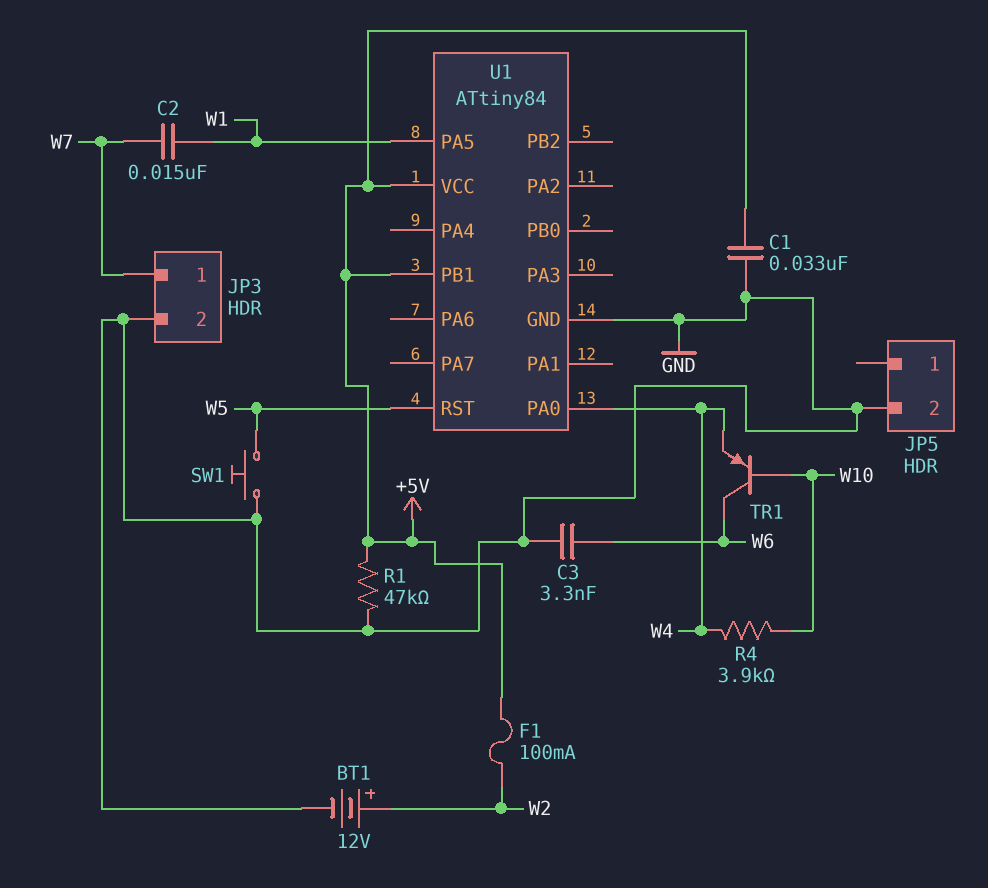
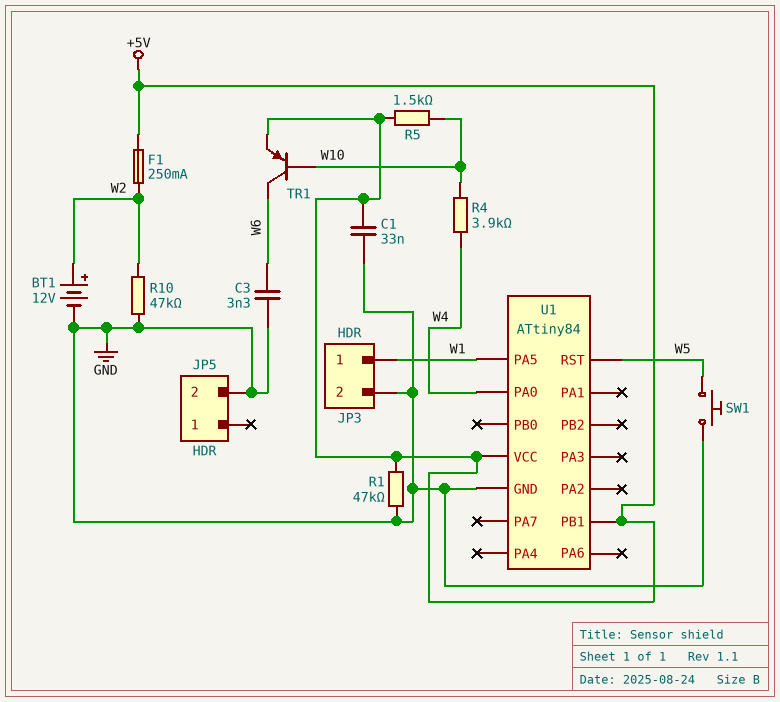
C2: 15nF (W1, W7) -> none
F1: 100mA (+5V, W2) -> 250mA (+5V, W2)
JP3 pin 1: W7 -> W1
R5: none -> 1.5k (+5V, W10)
R10: none -> 47k (GND, W2)
TR1: PNP (B W10, C W6, E W4) -> PNP (B W10, C W6, E +5V)

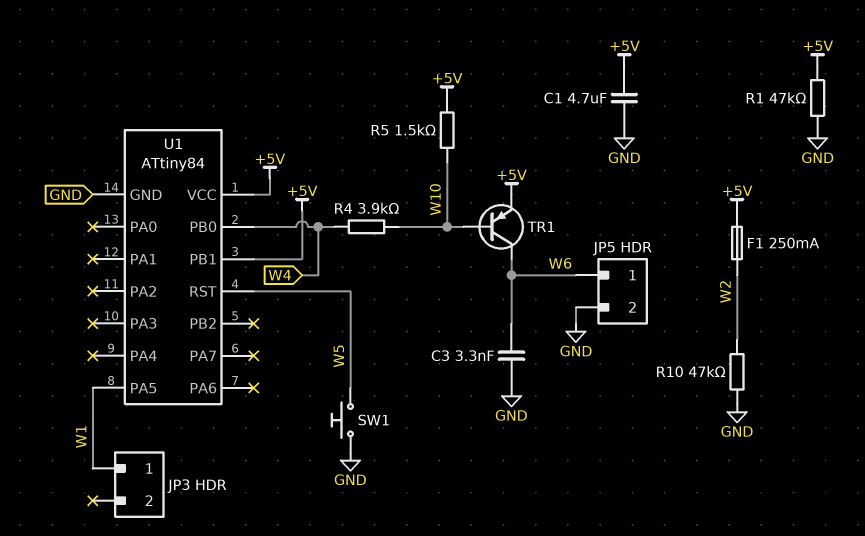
BT1: 12V (plus W2, minus GND) -> none
C1: 33nF (+5V, GND) -> 4.7uF (+5V, GND)
JP3 pin 2: GND -> none
JP5 pin 1: none -> W6
U1 pin PA0: W4 -> none
U1 pin PB0: none -> W4

